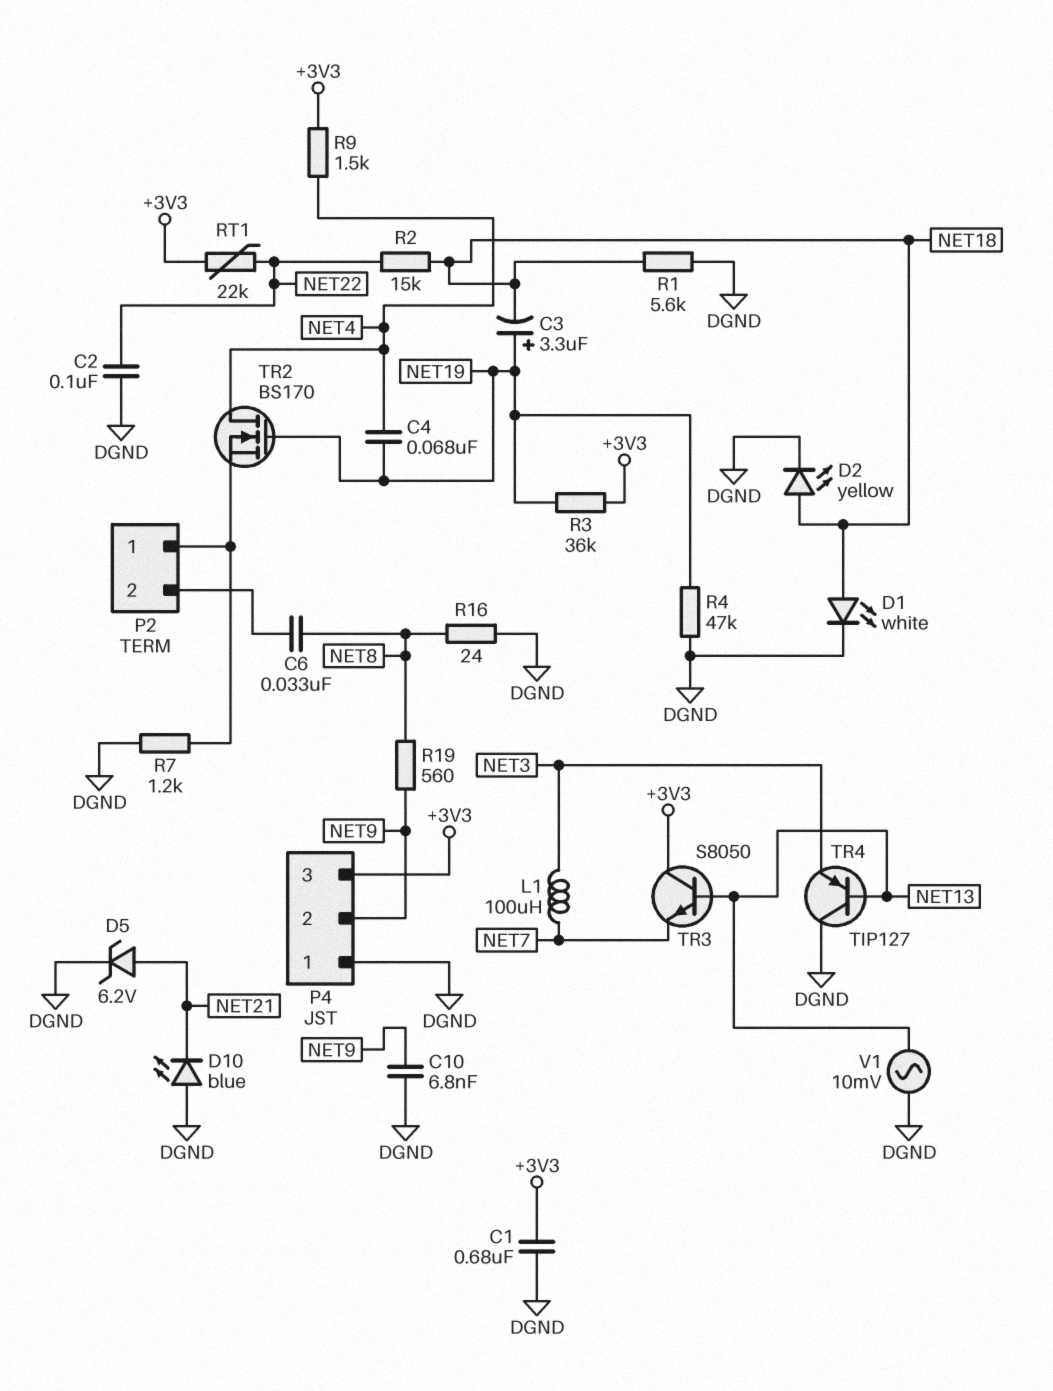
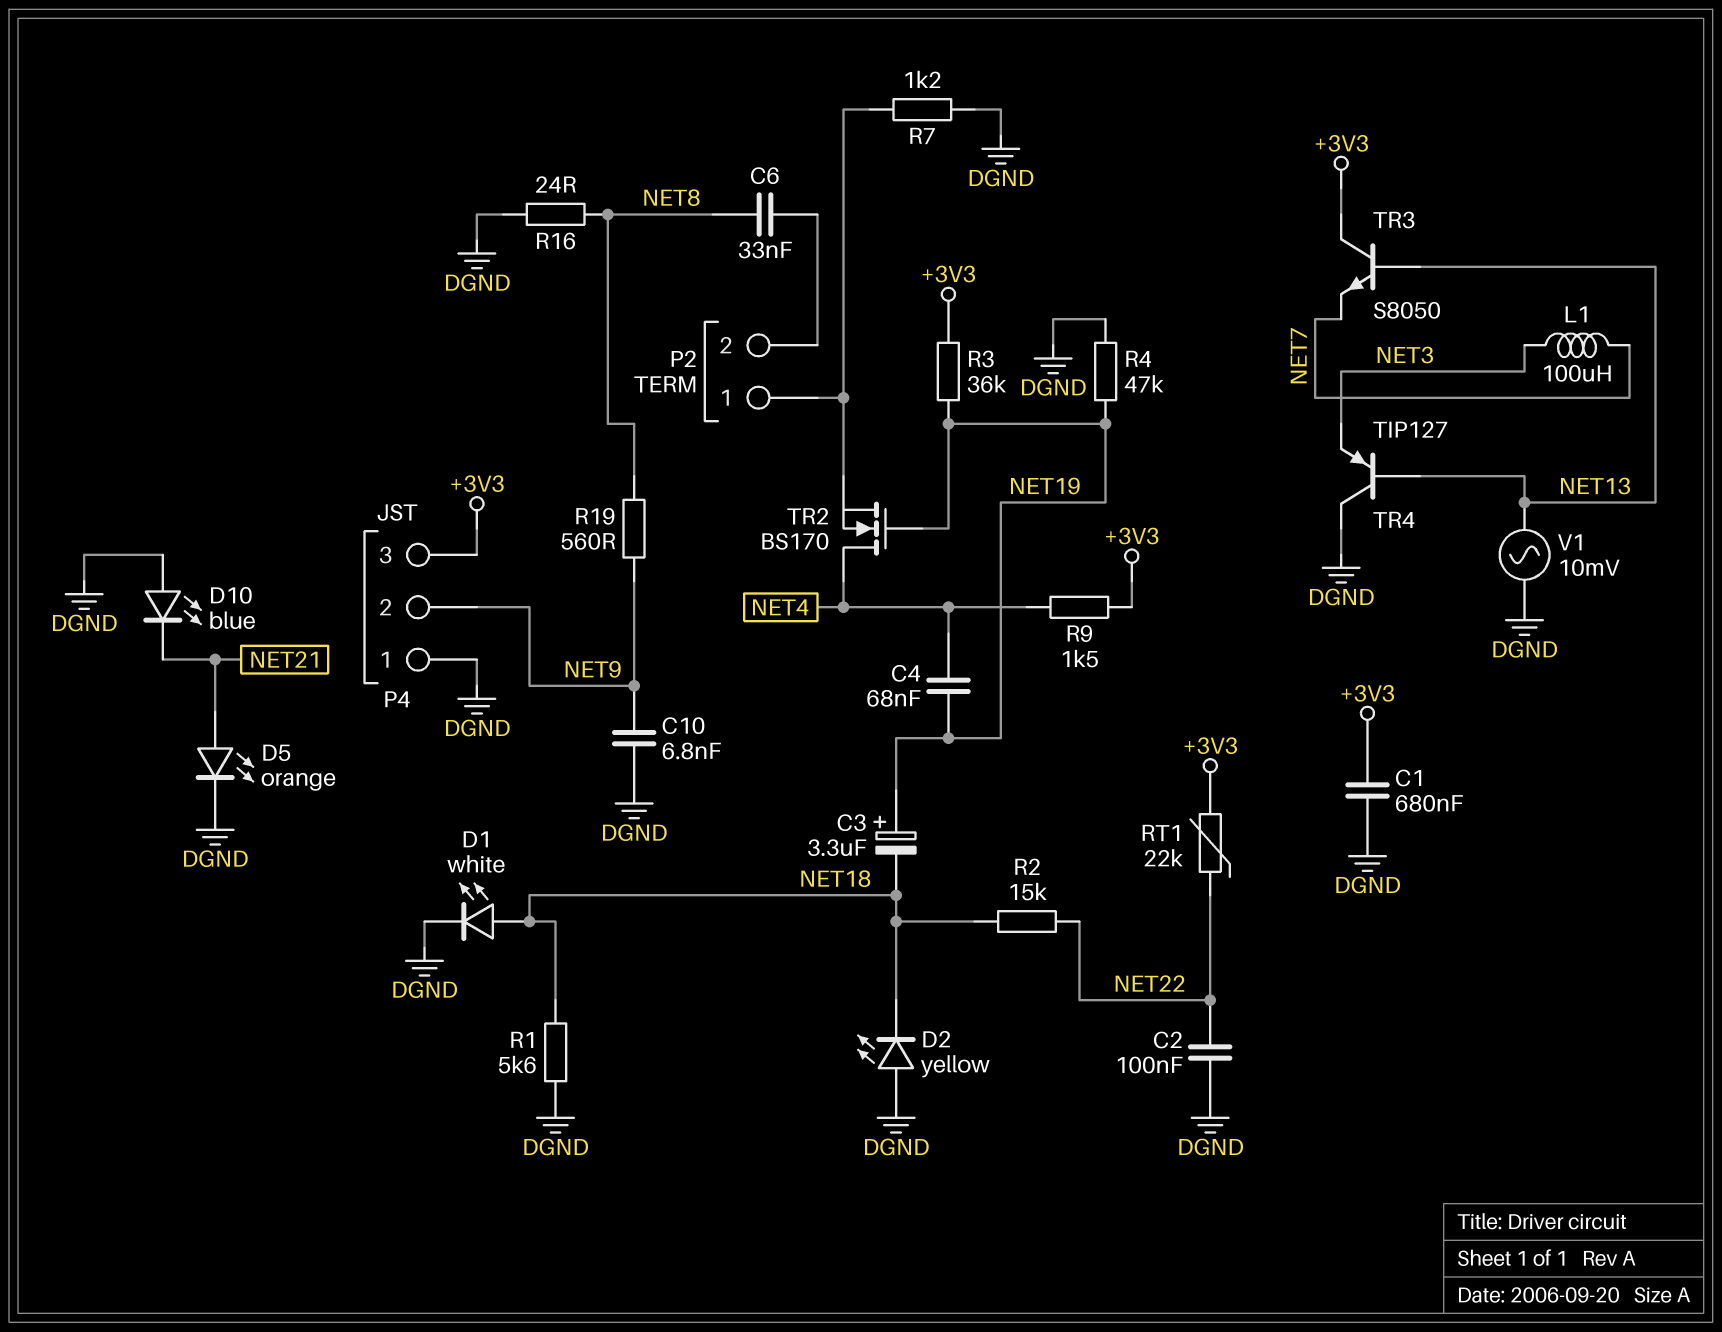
D2: LED yellow (A NET18, K DGND) -> LED yellow (A DGND, K NET18)
D5: zener 6.2V (A NET21, K DGND) -> LED orange (A NET21, K DGND)

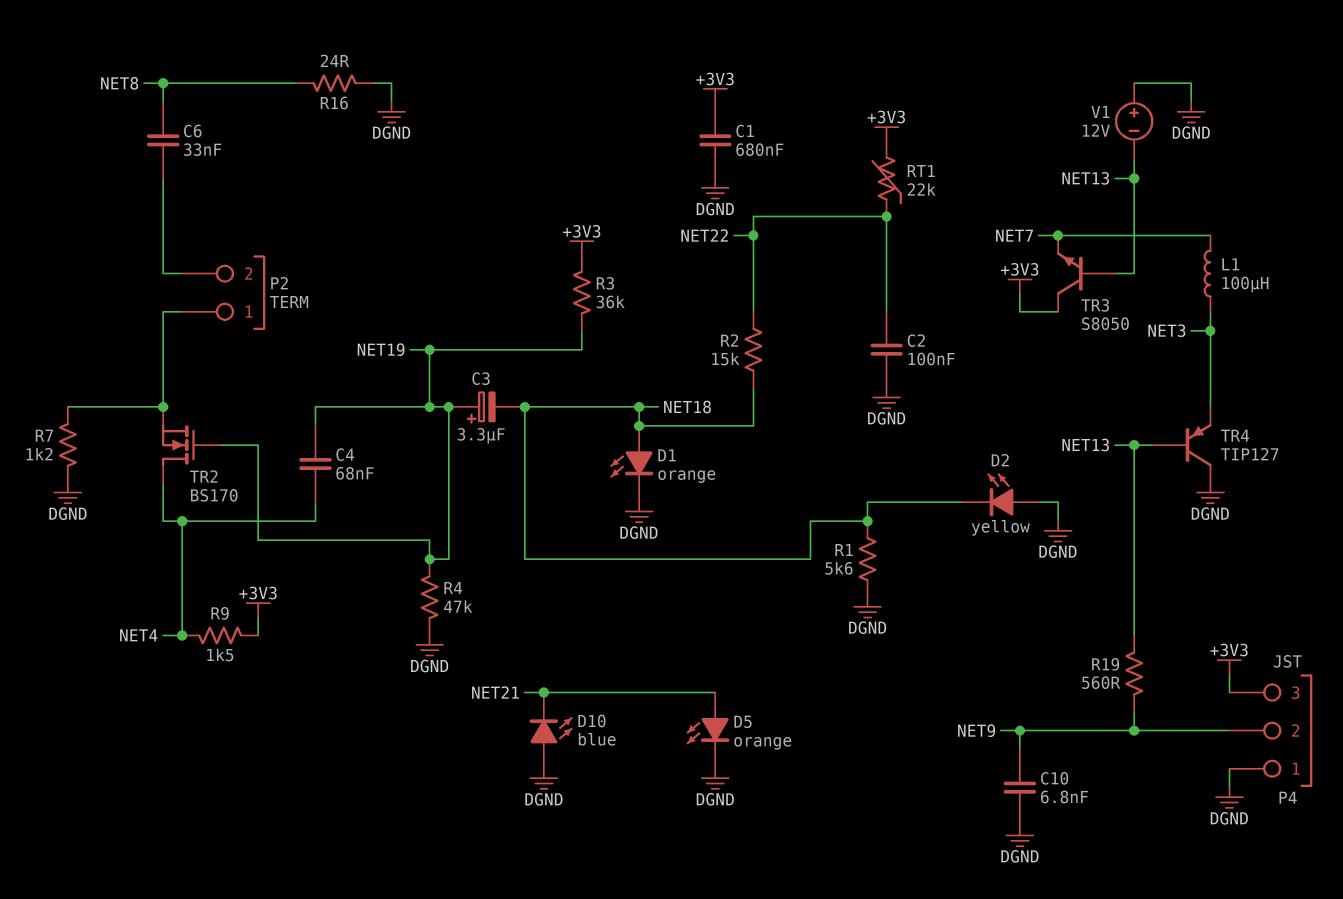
D1: LED white (A NET18, K DGND) -> LED orange (A NET18, K DGND)
R19: 560 (NET8, NET9) -> 560 (NET9, NET13)
V1: AC 10mV (DGND, NET13) -> 12V (plus DGND, minus NET13)

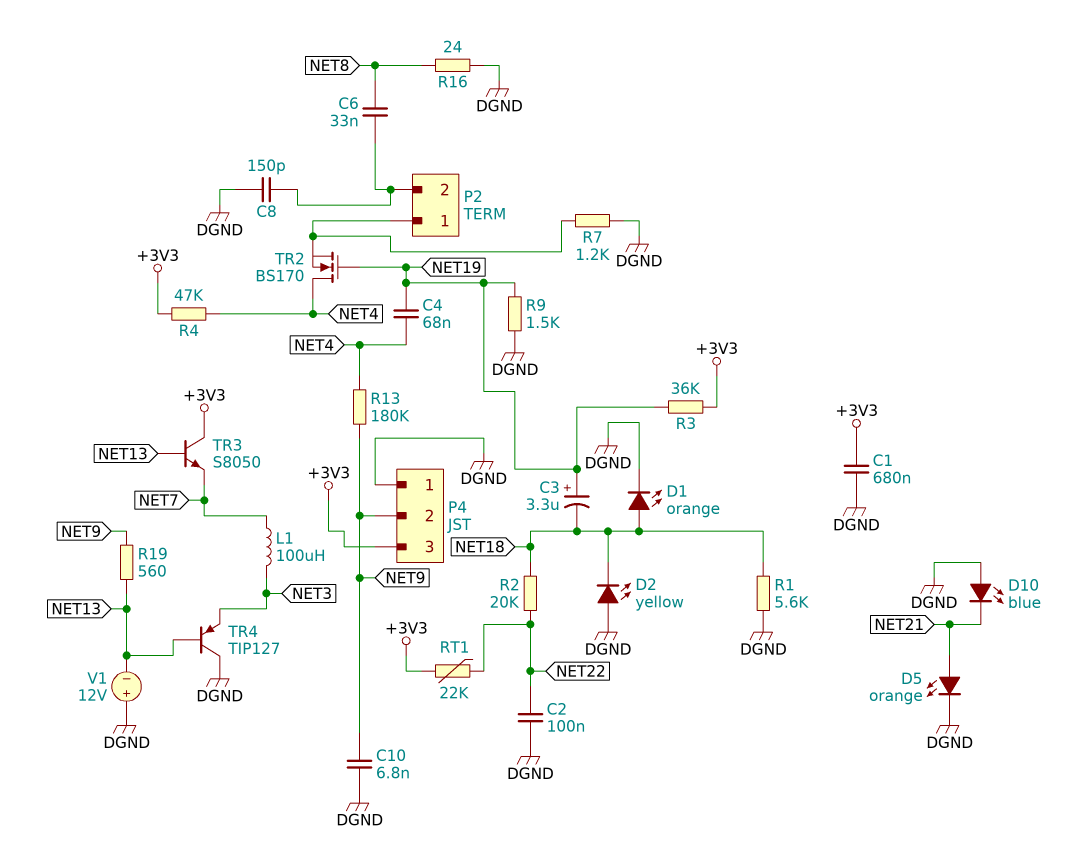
C8: none -> 150pF (DGND, P2/2)
R2: 15k (NET18, NET22) -> 20k (NET18, NET22)
R4: 47k (DGND, NET19) -> 47k (+3V3, NET4)
R9: 1.5k (+3V3, NET4) -> 1.5k (DGND, NET19)
R13: none -> 180k (NET4, NET9)

